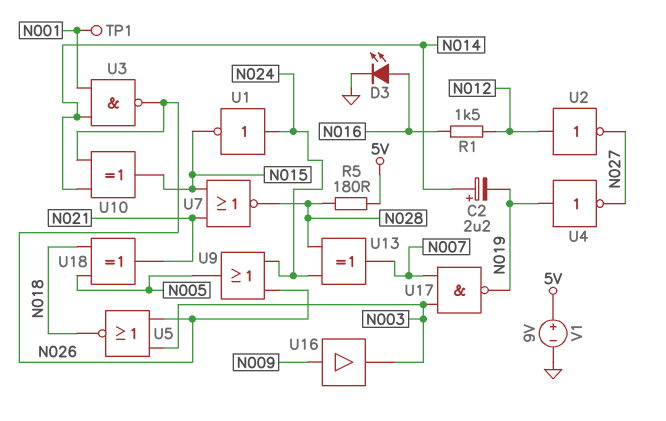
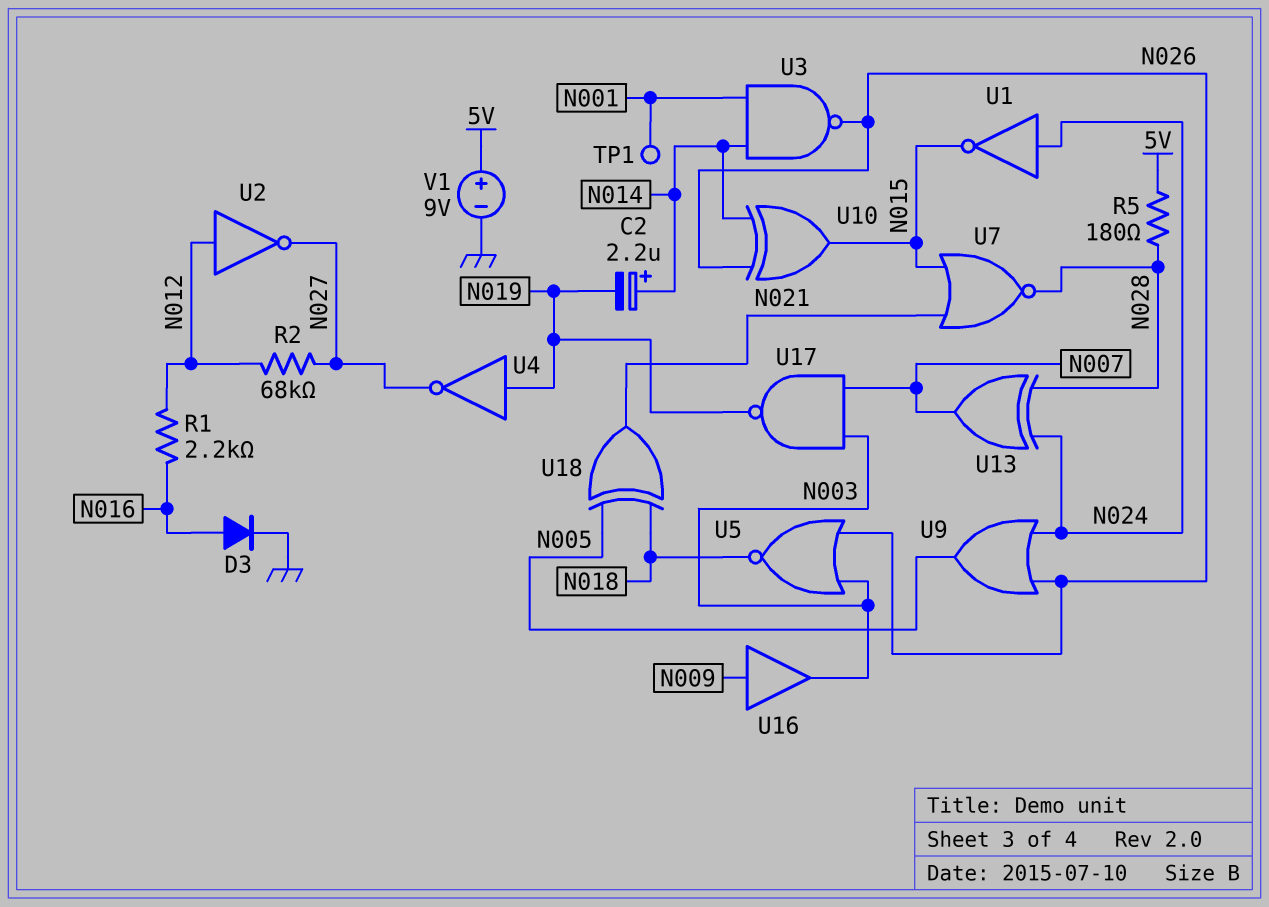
D3: LED (A N016, K GND) -> diode (A N016, K GND)
R1: 1.5k (N012, N016) -> 2.2k (N012, N016)
R2: none -> 68k (N012, N027)

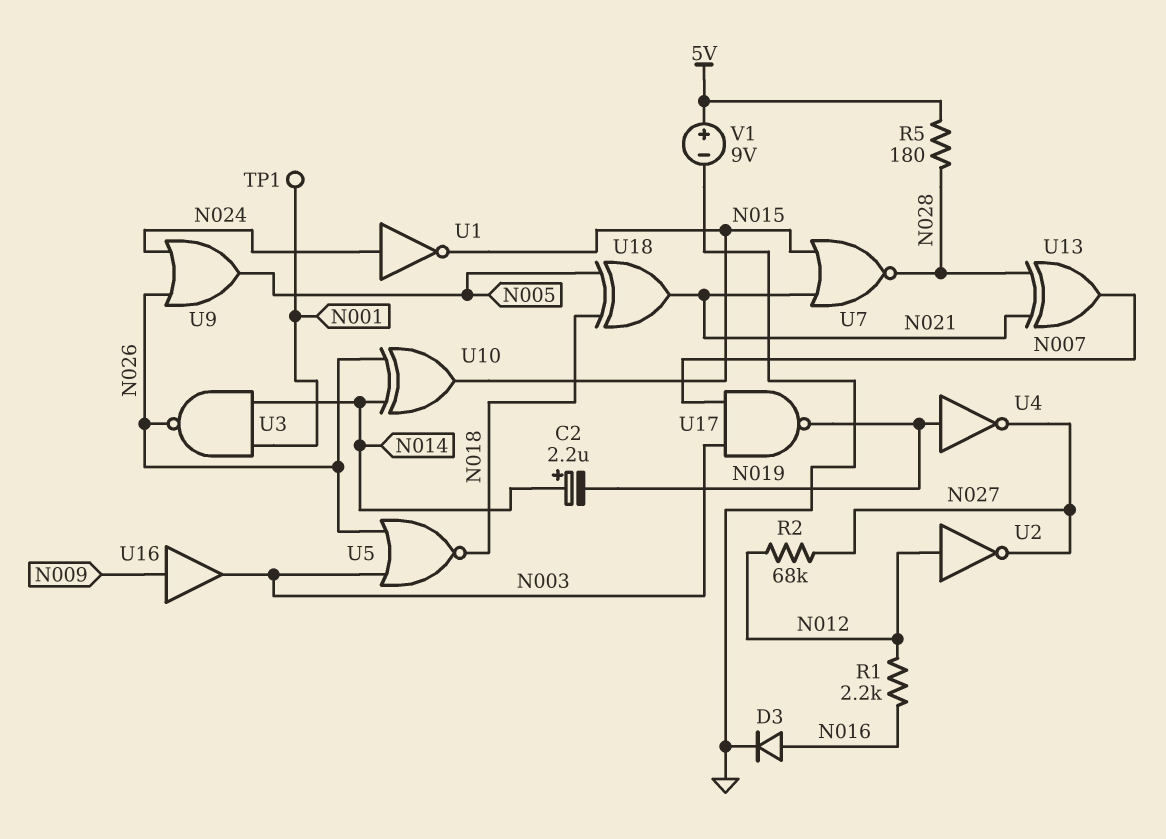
U13: XOR (in N024, in N028, out N007) -> XOR (in N021, in N028, out N007)

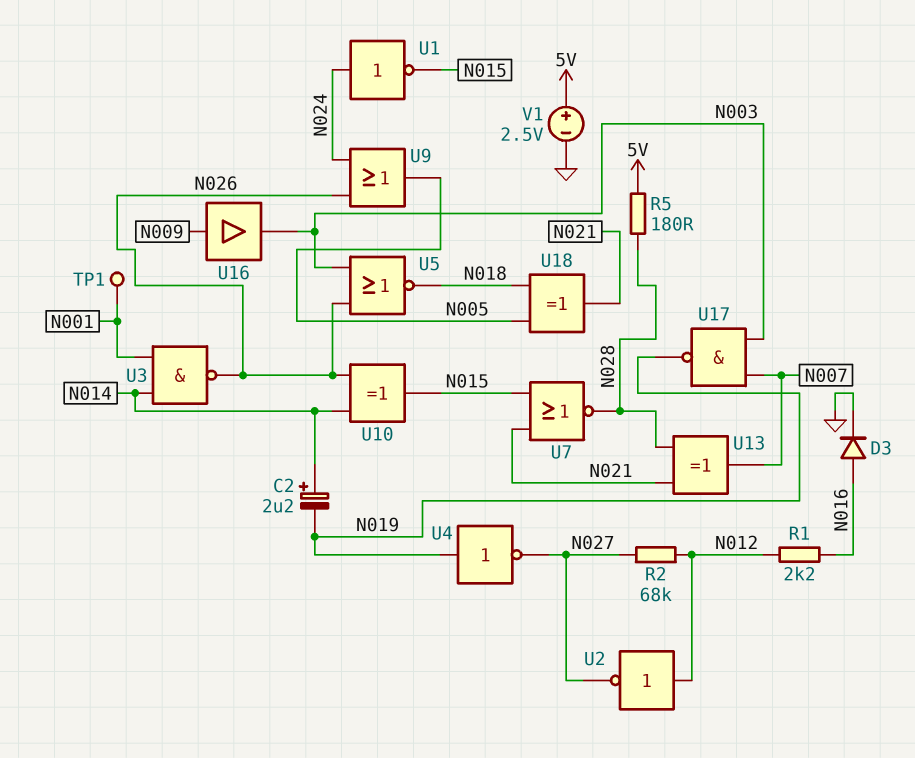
V1: 9V (plus 5V, minus GND) -> 2.5V (plus 5V, minus GND)

